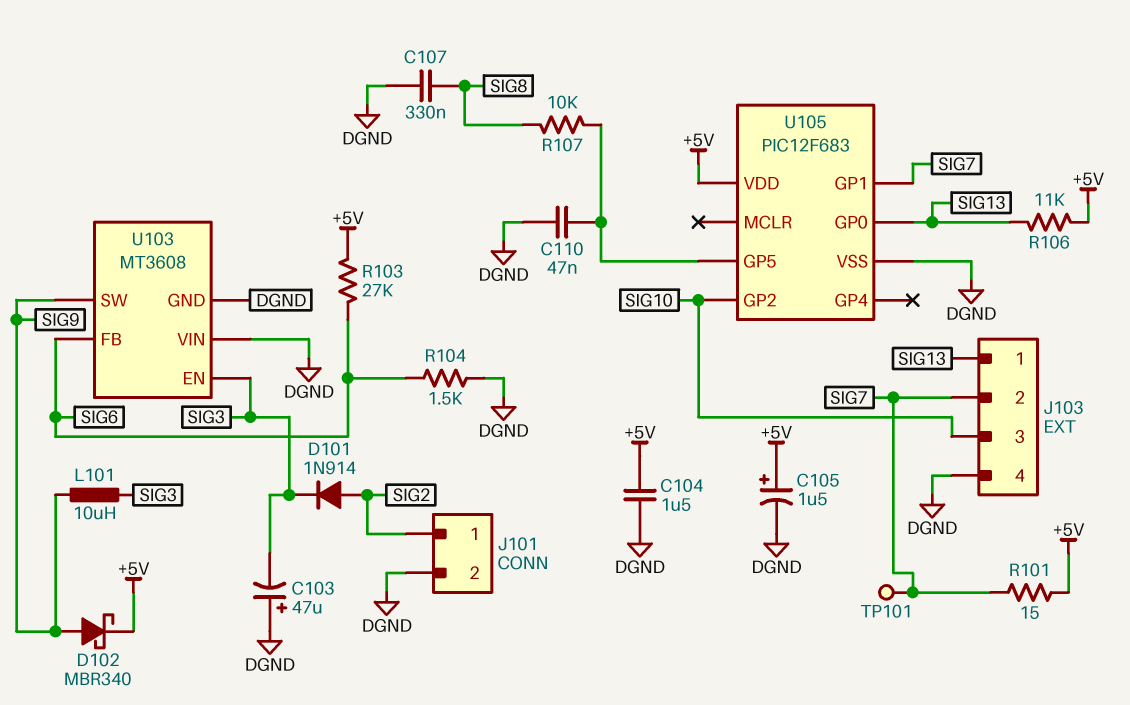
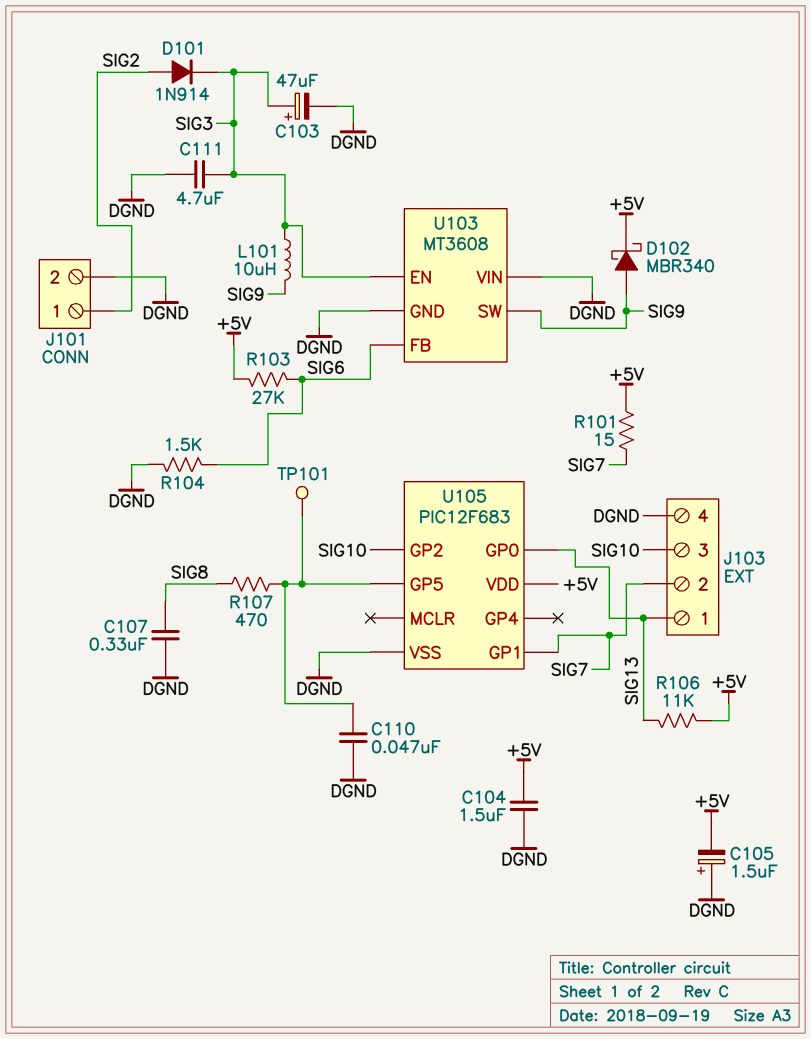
C103: 47uF (plus DGND, minus SIG3) -> 47uF (plus SIG3, minus DGND)
C105: 1.5uF (plus +5V, minus DGND) -> 1.5uF (plus DGND, minus +5V)
C111: none -> 4.7uF (DGND, SIG3)
R107: 10k (SIG8, U105/GP5) -> 470 (SIG8, U105/GP5)
TP101: test point (SIG7) -> test point (U105/GP5)

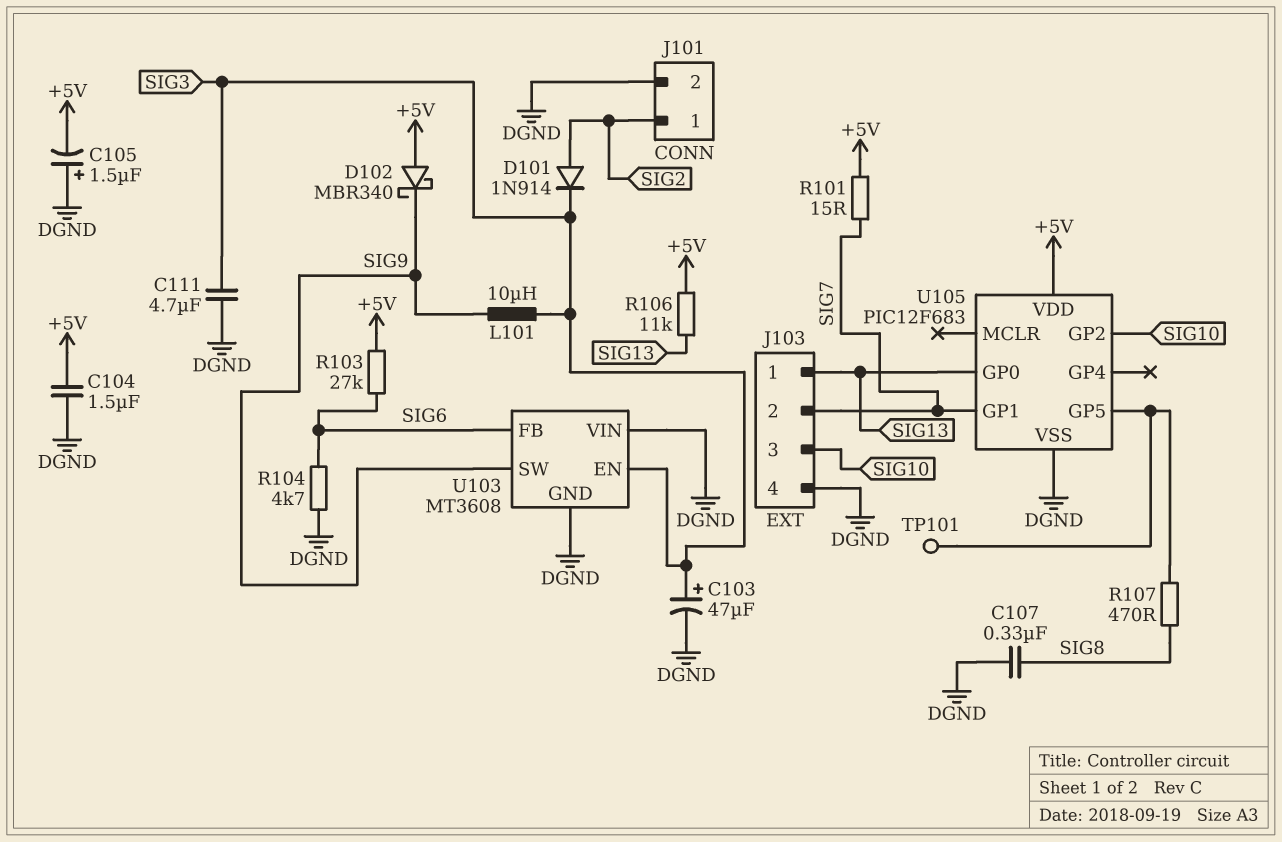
C110: 47nF (DGND, U105/GP5) -> none
D102: schottky MBR340 (A SIG9, K +5V) -> schottky MBR340 (A +5V, K SIG9)
R104: 1.5k (DGND, SIG6) -> 4.7k (DGND, SIG6)

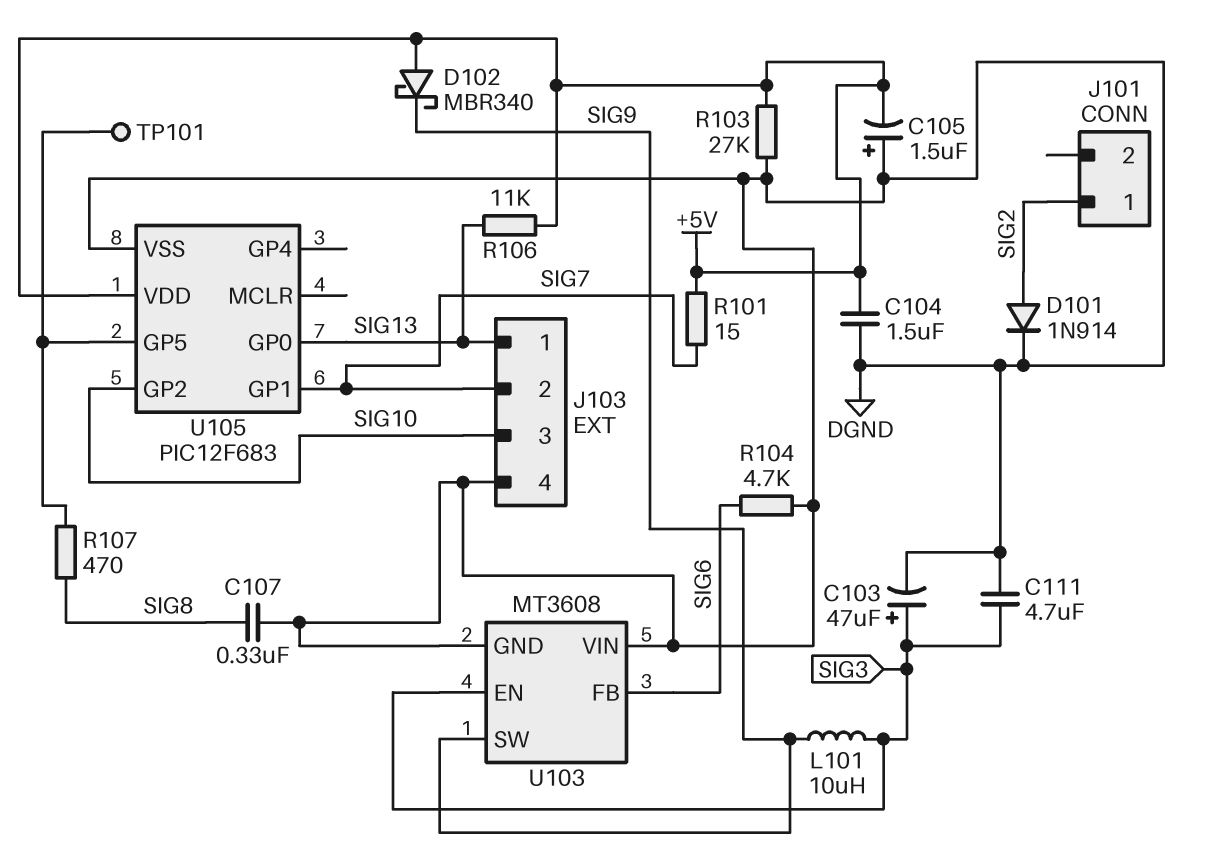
D101: diode 1N914 (A SIG2, K SIG3) -> diode 1N914 (A SIG2, K DGND)
J101 pin 2: DGND -> none
R103: 27k (+5V, SIG6) -> 27k (+5V, DGND)

